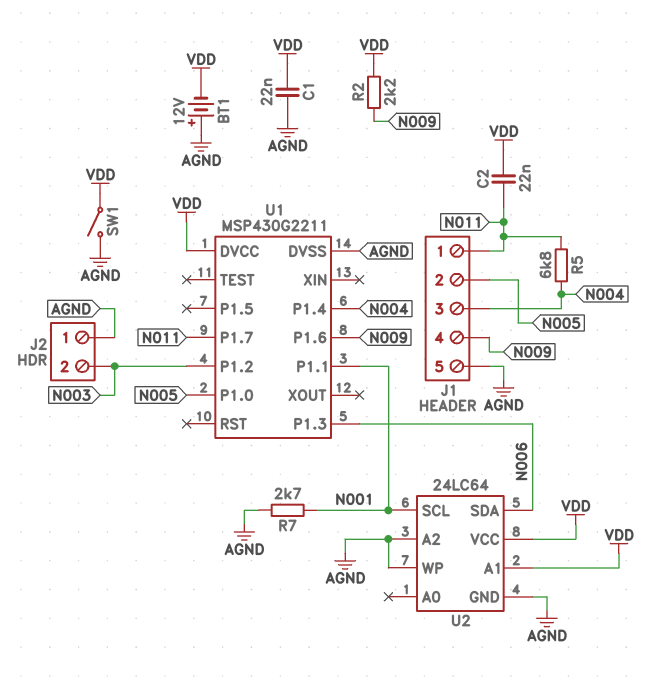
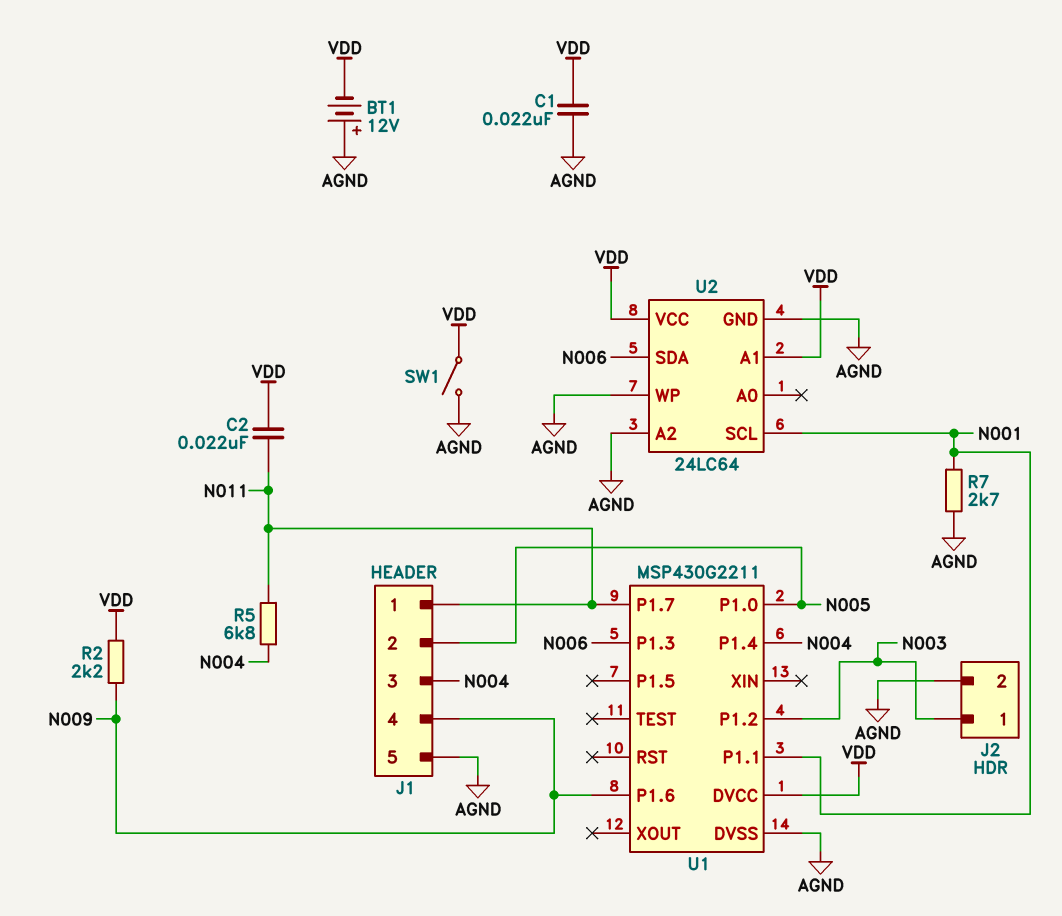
J2 pin 1: AGND -> N003
J2 pin 2: N003 -> AGND

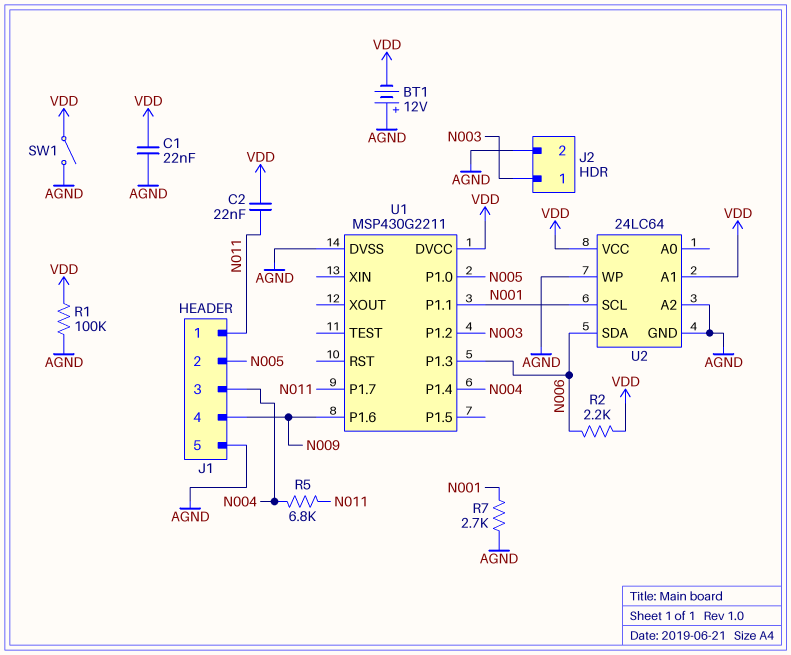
R1: none -> 100k (AGND, VDD)
R2: 2.2k (N009, VDD) -> 2.2k (N006, VDD)

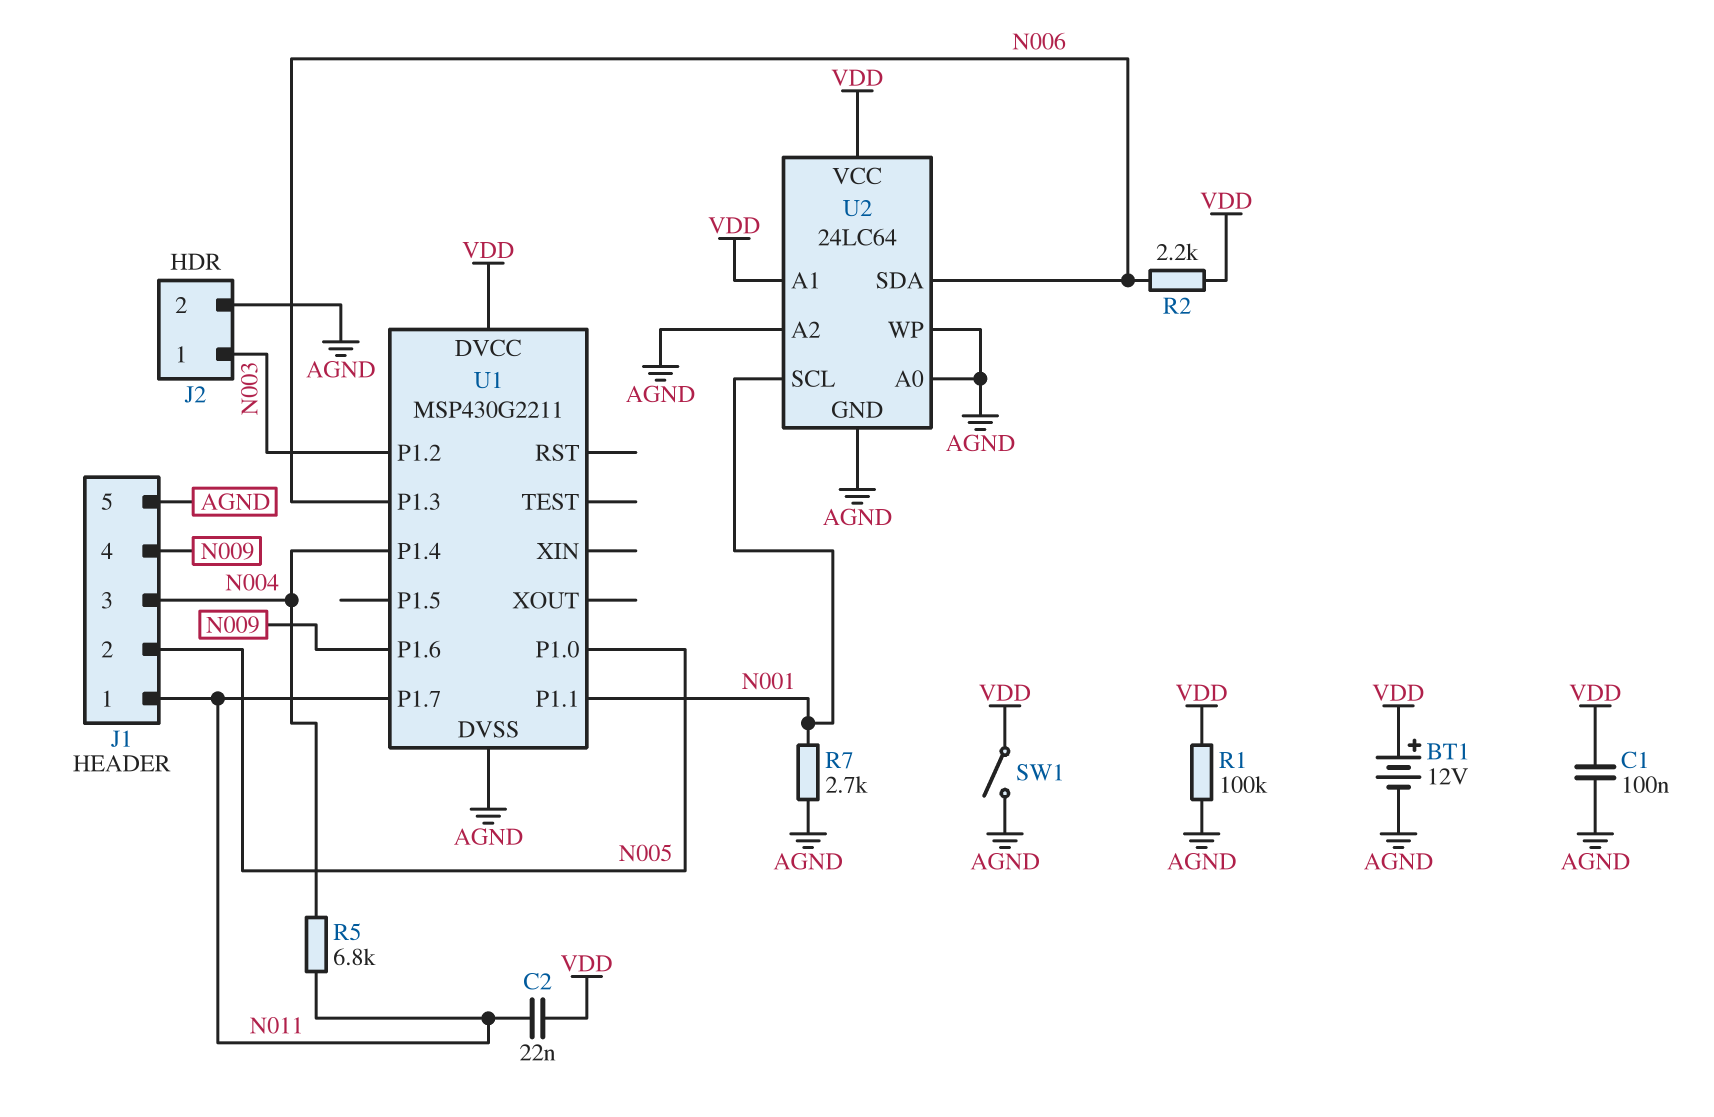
BT1: 12V (plus AGND, minus VDD) -> 12V (plus VDD, minus AGND)
C1: 22nF (AGND, VDD) -> 100nF (AGND, VDD)
U2 pin A0: none -> AGND

